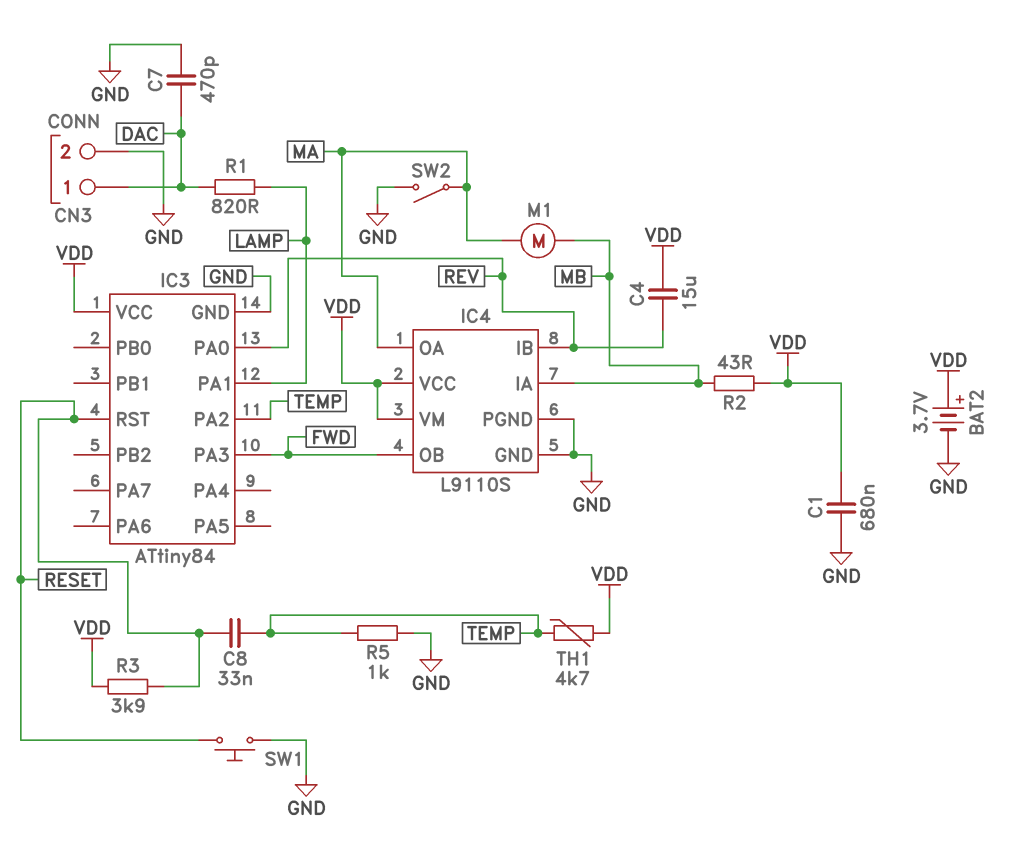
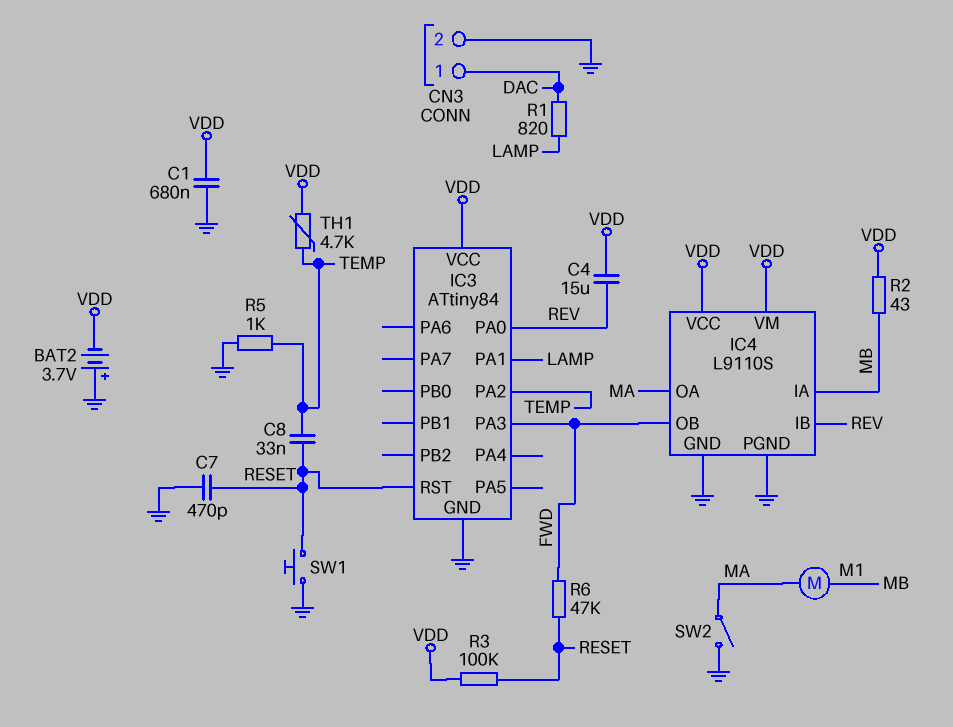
BAT2: 3.7V (plus VDD, minus GND) -> 3.7V (plus GND, minus VDD)
C7: 470pF (DAC, GND) -> 470pF (GND, RESET)
R3: 3.9k (RESET, VDD) -> 100k (RESET, VDD)
R6: none -> 47k (FWD, RESET)

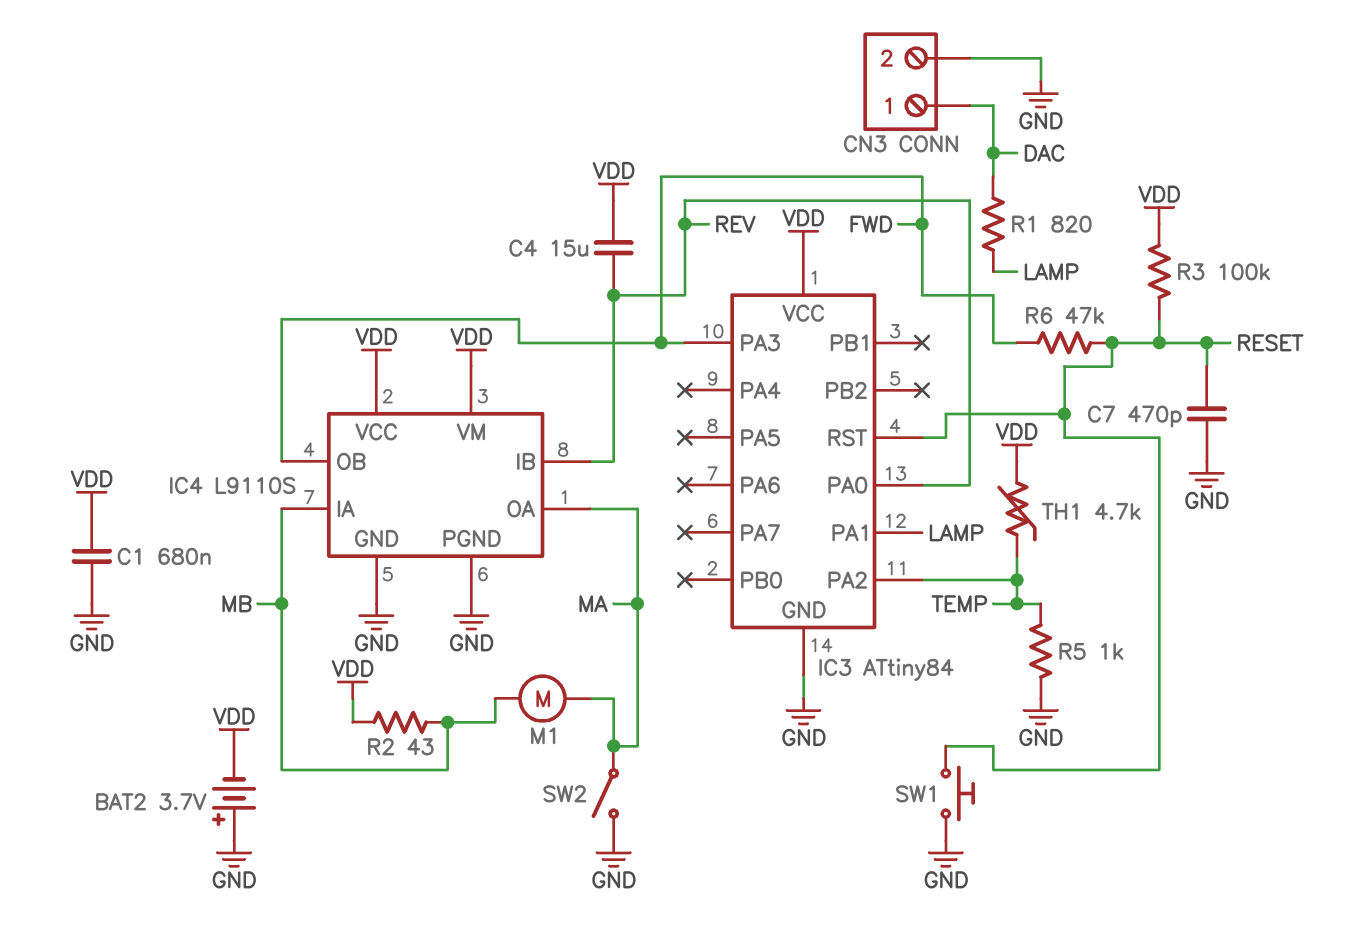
C8: 33nF (RESET, TEMP) -> none

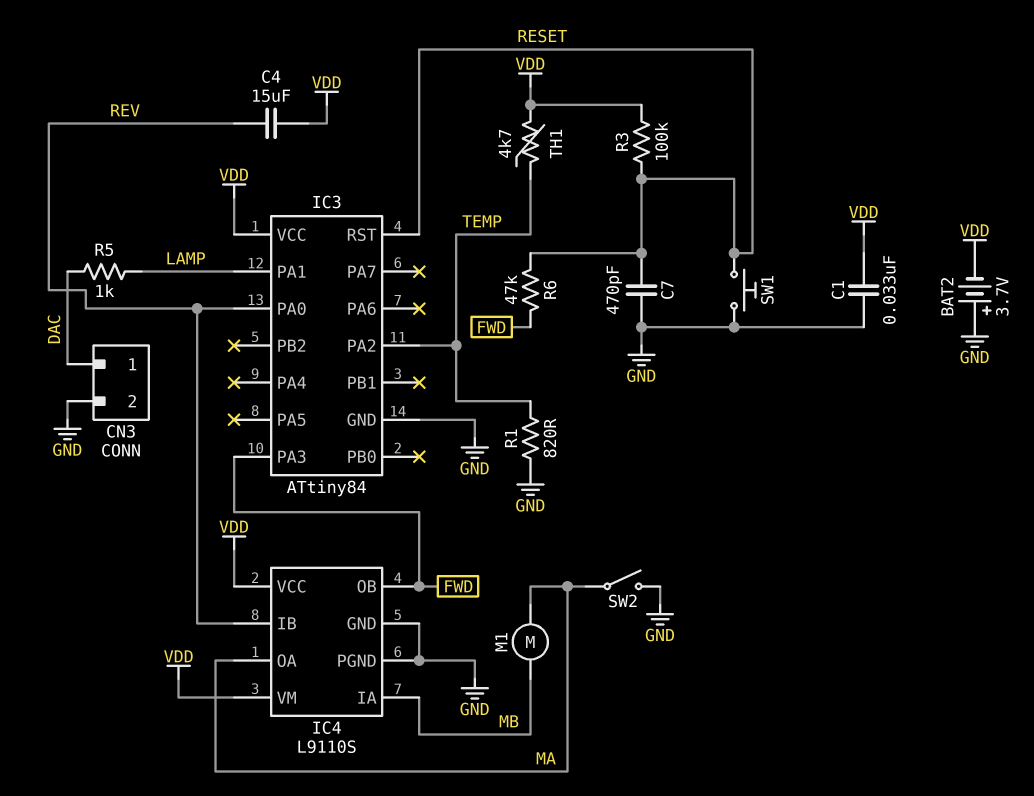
C1: 680nF (GND, VDD) -> 33nF (GND, VDD)
R1: 820 (DAC, LAMP) -> 820 (GND, TEMP)
R2: 43 (MB, VDD) -> none
R5: 1k (GND, TEMP) -> 1k (DAC, LAMP)

